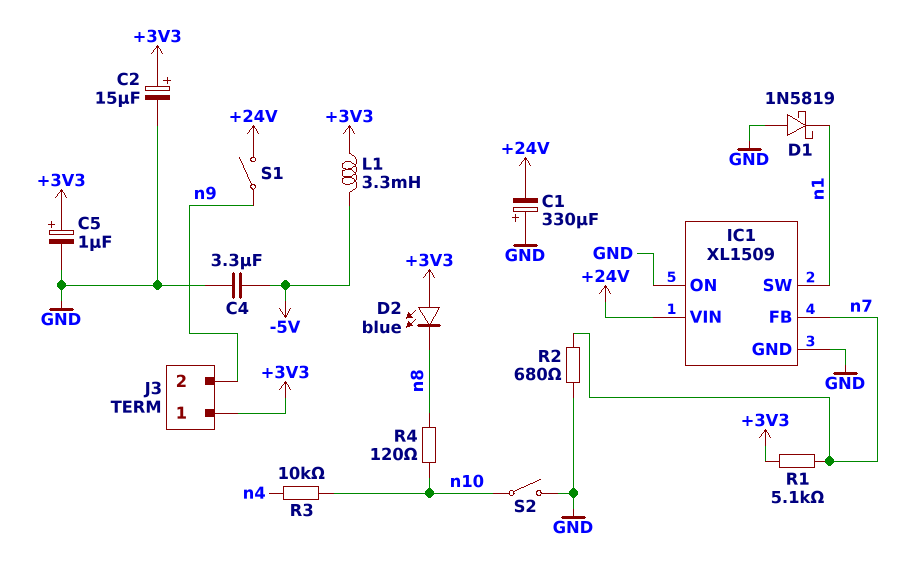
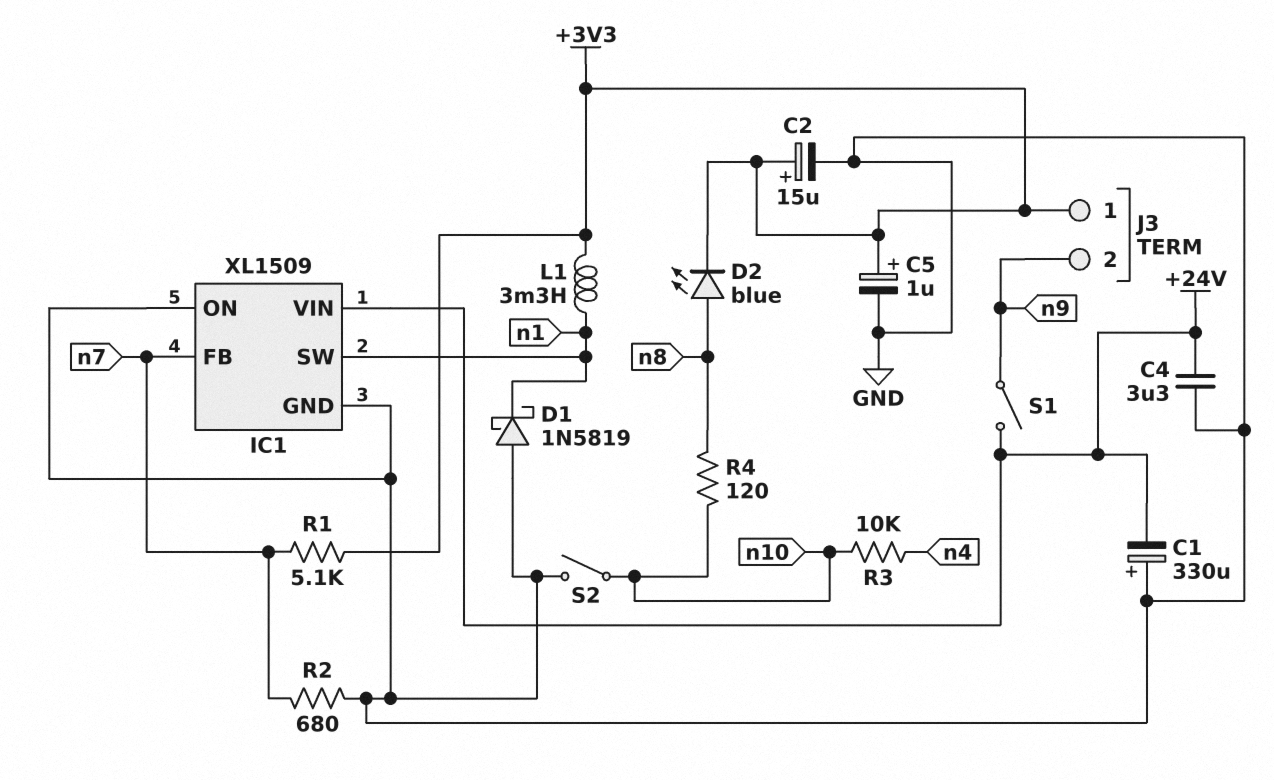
C4: 3.3uF (-5V, GND) -> 3.3uF (+24V, GND)
D2: LED blue (A +3V3, K n8) -> LED blue (A n8, K +3V3)
L1: 3.3mH (+3V3, -5V) -> 3.3mH (+3V3, n1)

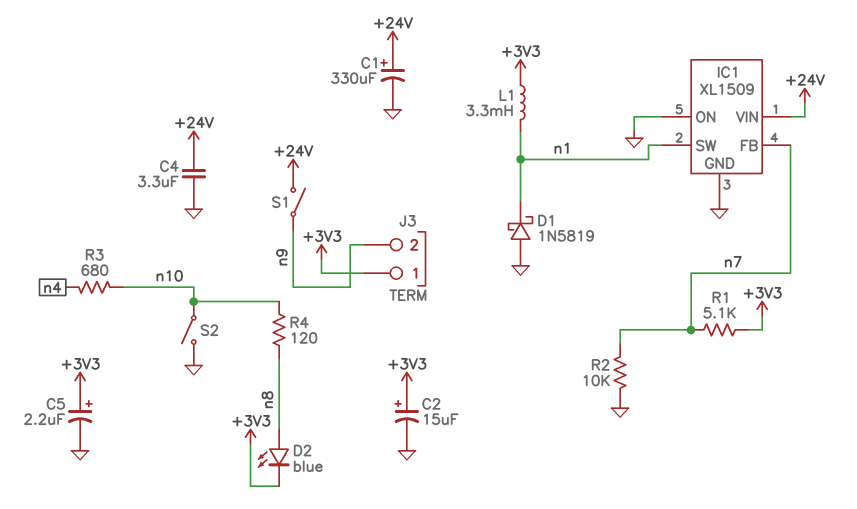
C1: 330uF (plus GND, minus +24V) -> 330uF (plus +24V, minus GND)
C5: 1uF (plus +3V3, minus GND) -> 2.2uF (plus +3V3, minus GND)
R2: 680 (GND, n7) -> 10k (GND, n7)
R3: 10k (n4, n10) -> 680 (n4, n10)

